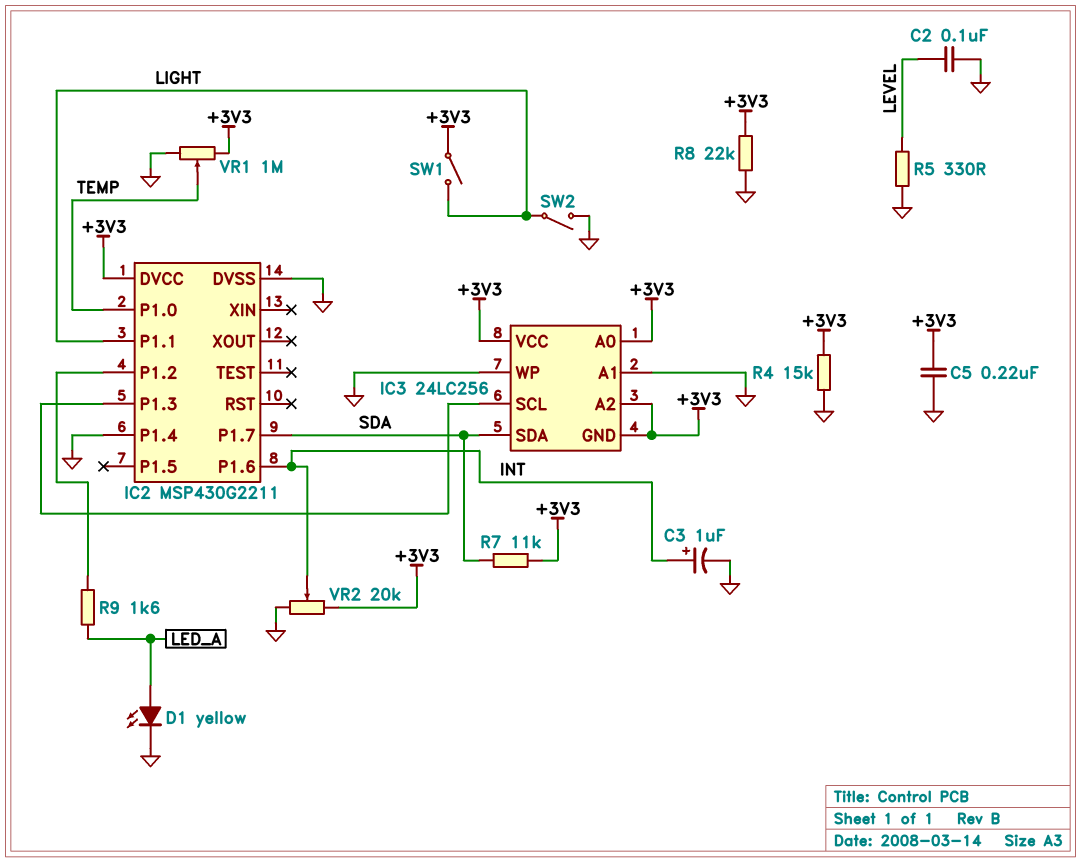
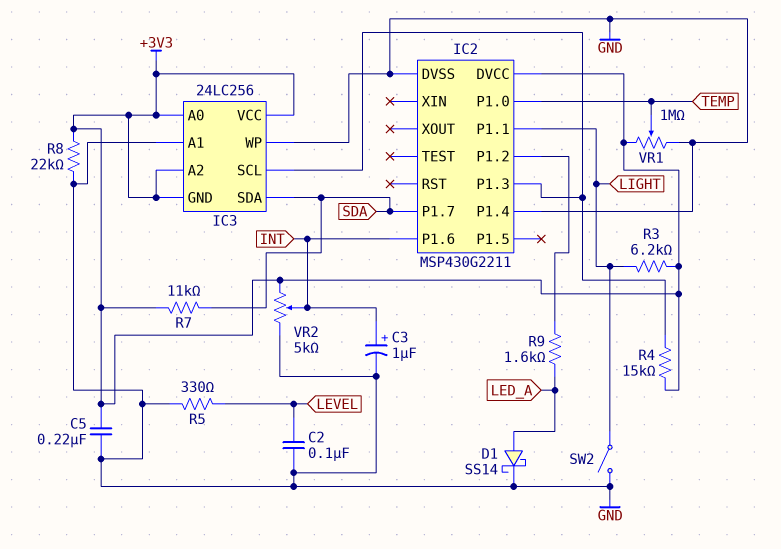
D1: LED yellow (A LED_A, K GND) -> schottky SS14 (A LED_A, K GND)
R3: none -> 6.2k (+3V3, LIGHT)
R4: 15k (+3V3, GND) -> 15k (+3V3, IC2/P1.3)
SW1: switch (+3V3, LIGHT) -> none
VR2: 20k (+3V3, GND, wiper INT) -> 5k (+3V3, GND, wiper INT)

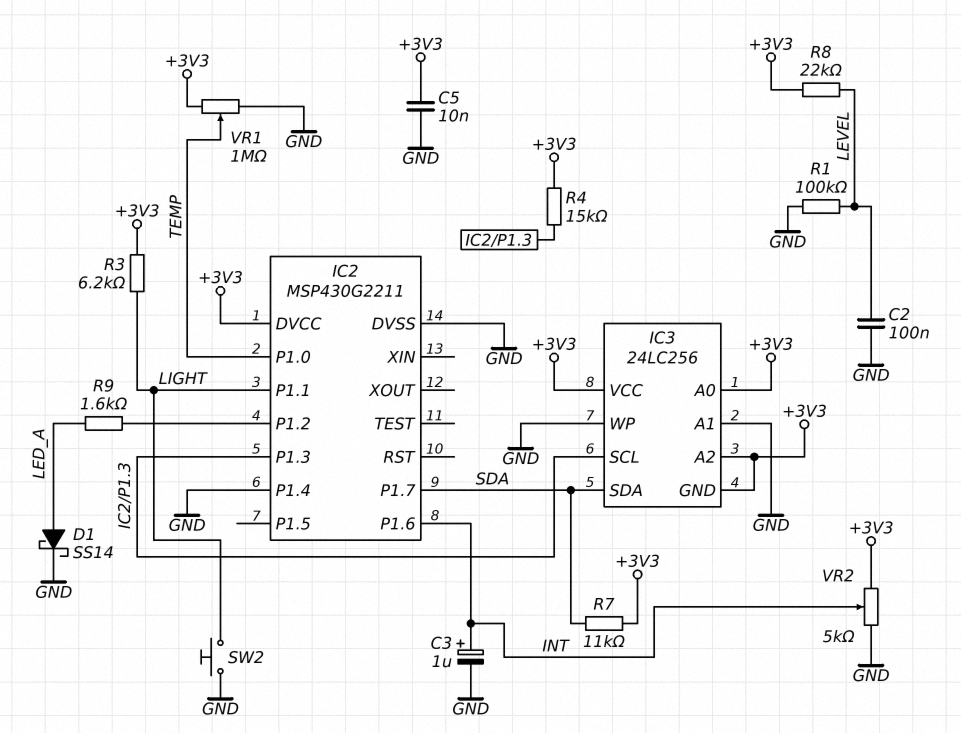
C5: 220nF (+3V3, GND) -> 10nF (+3V3, GND)
R1: none -> 100k (GND, LEVEL)
R5: 330 (GND, LEVEL) -> none
R8: 22k (+3V3, GND) -> 22k (+3V3, LEVEL)
SW2: switch (GND, LIGHT) -> button (GND, LIGHT)

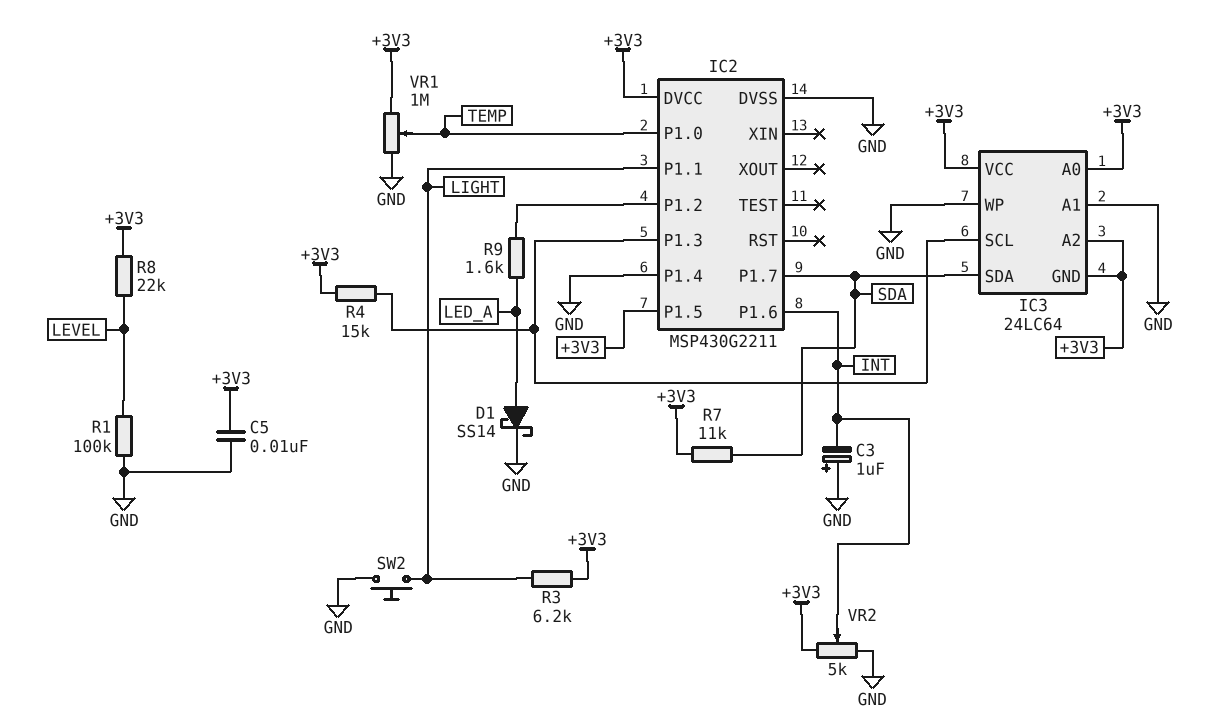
C2: 100nF (GND, LEVEL) -> none
C3: 1uF (plus INT, minus GND) -> 1uF (plus GND, minus INT)
IC2 pin P1.5: none -> +3V3
IC3: 24LC256 -> 24LC64

